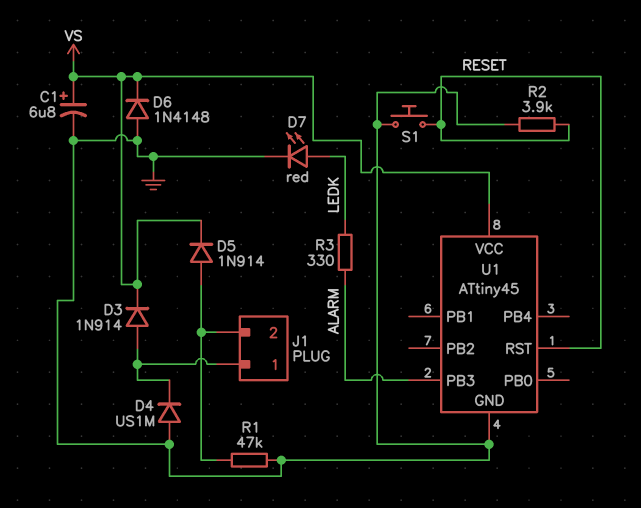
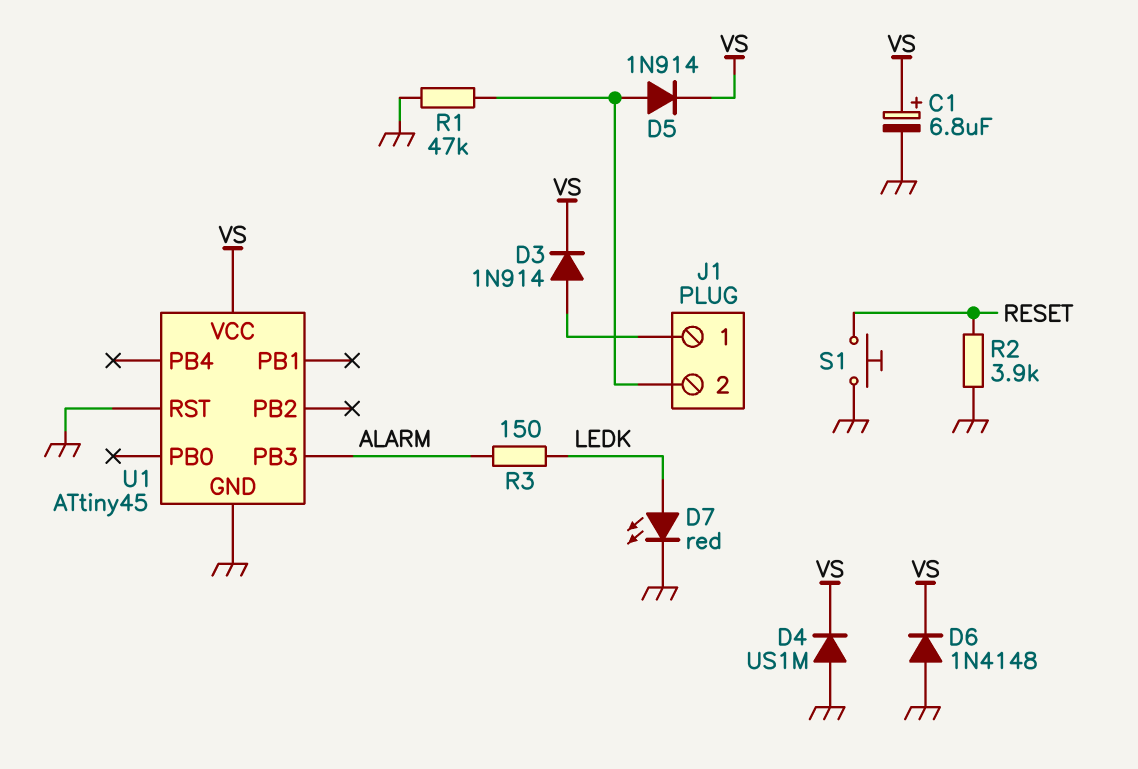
D4: diode US1M (A GND, K J1/1) -> diode US1M (A GND, K VS)
R3: 330 (ALARM, LEDK) -> 150 (ALARM, LEDK)
U1 pin RST: RESET -> GND

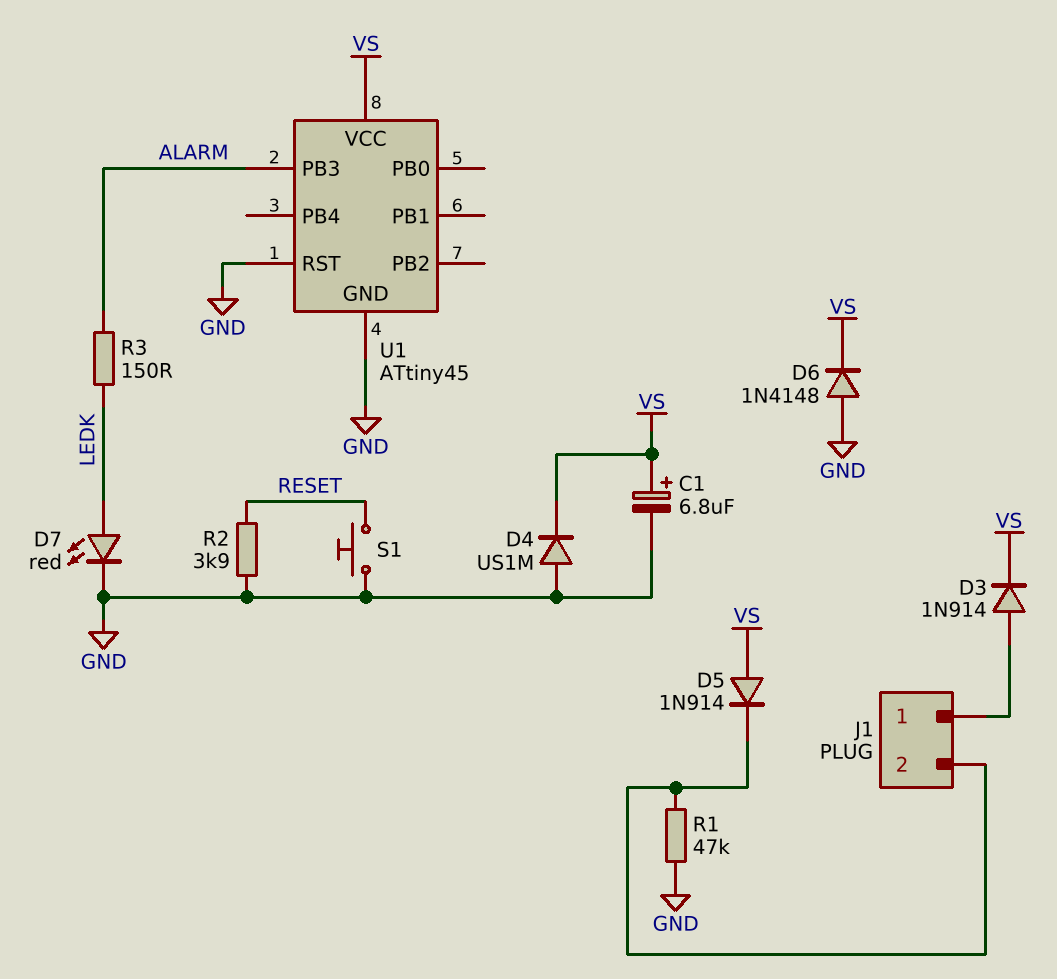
D5: diode 1N914 (A J1/2, K VS) -> diode 1N914 (A VS, K J1/2)

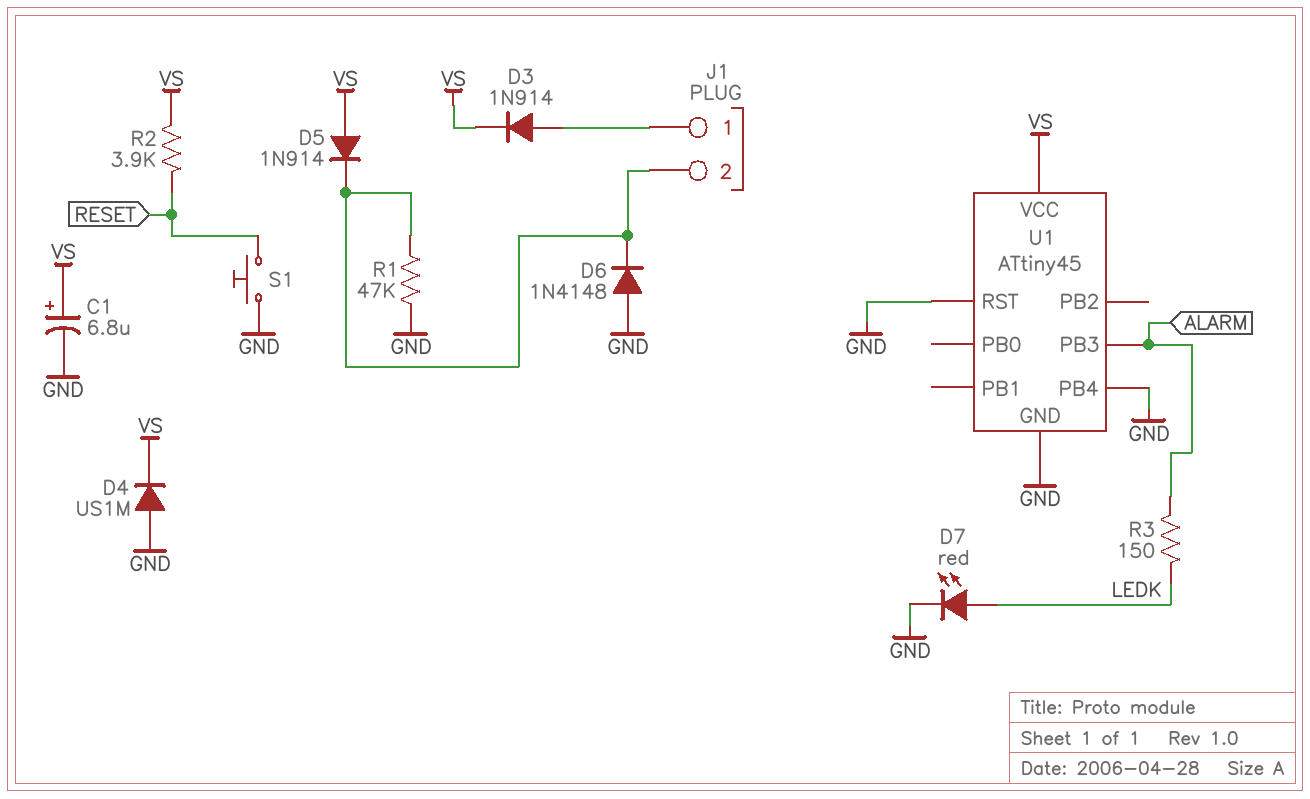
D6: diode 1N4148 (A GND, K VS) -> diode 1N4148 (A GND, K J1/2)
R2: 3.9k (GND, RESET) -> 3.9k (RESET, VS)
U1 pin PB4: none -> GND

